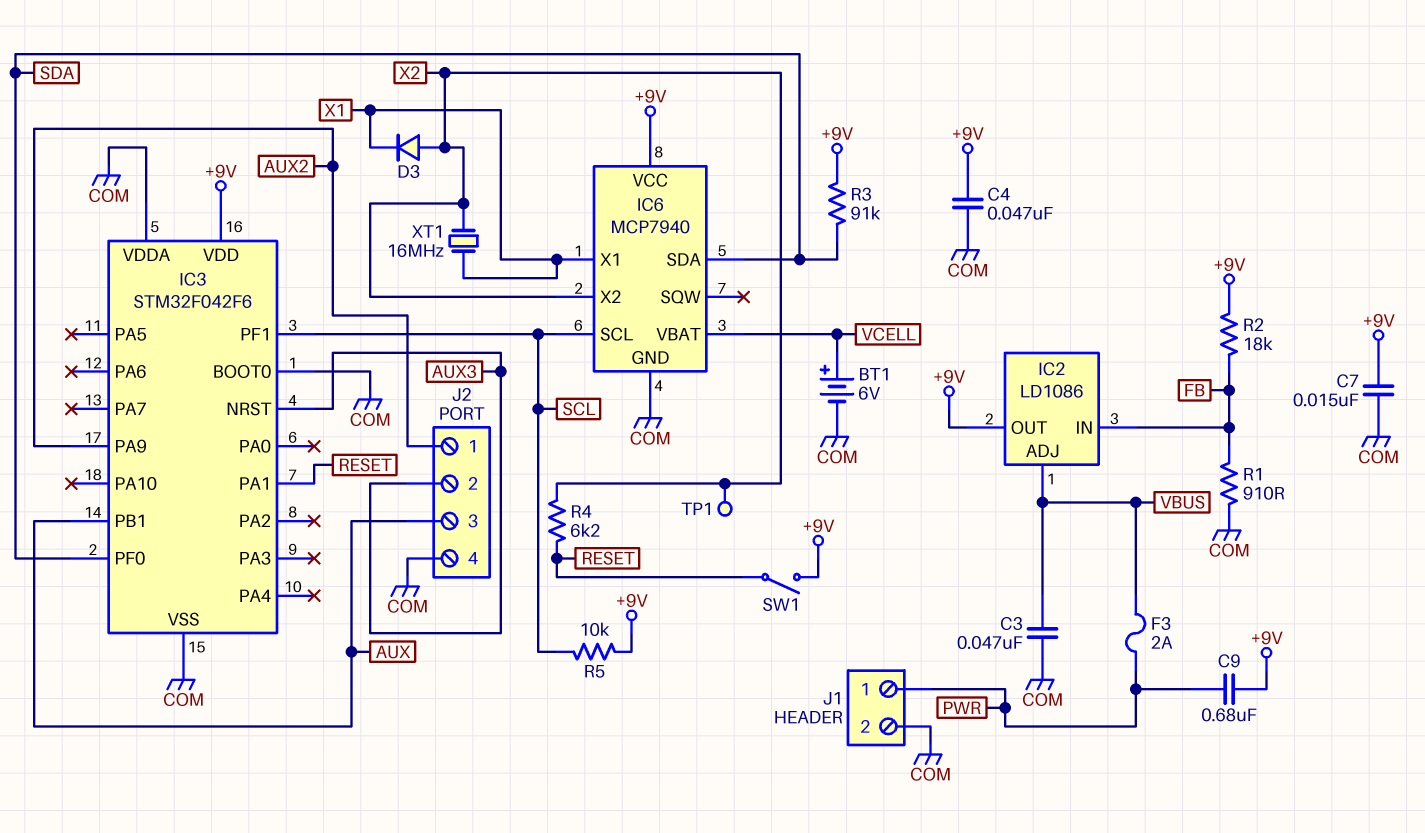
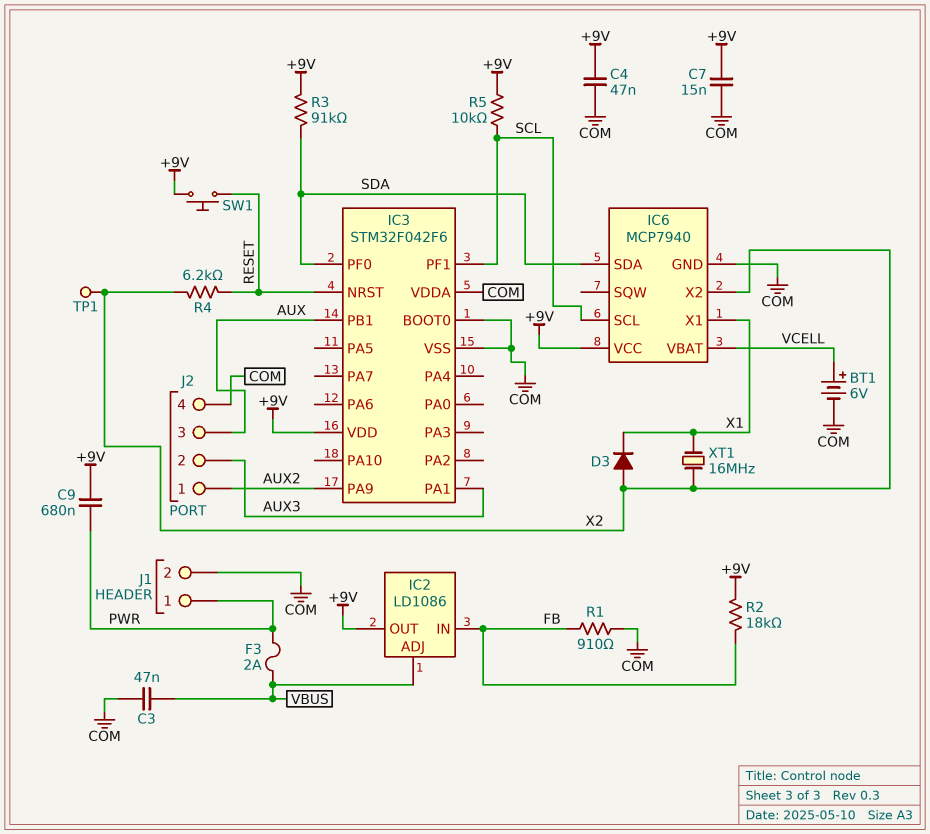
IC3 pin NRST: AUX3 -> RESET
IC3 pin PA1: RESET -> AUX3
SW1: switch (+9V, RESET) -> button (+9V, RESET)

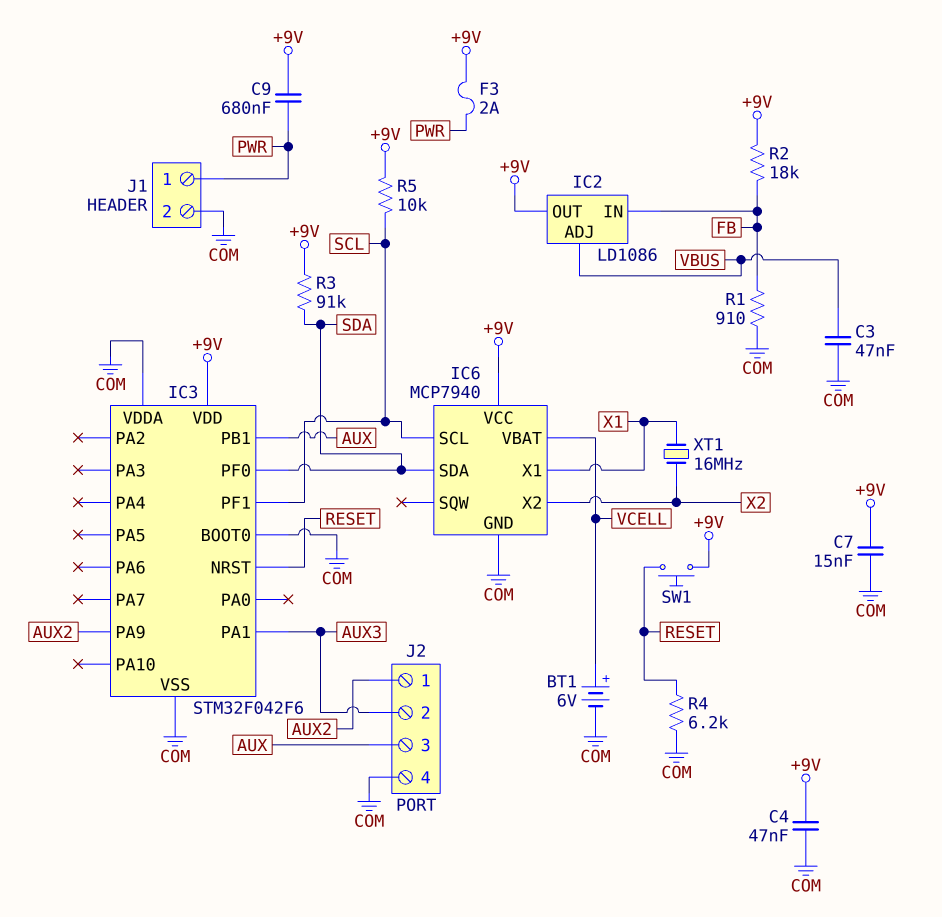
D3: diode (A X2, K X1) -> none
F3: 2A (PWR, VBUS) -> 2A (+9V, PWR)
R4: 6.2k (RESET, X2) -> 6.2k (COM, RESET)
TP1: test point (X2) -> none

